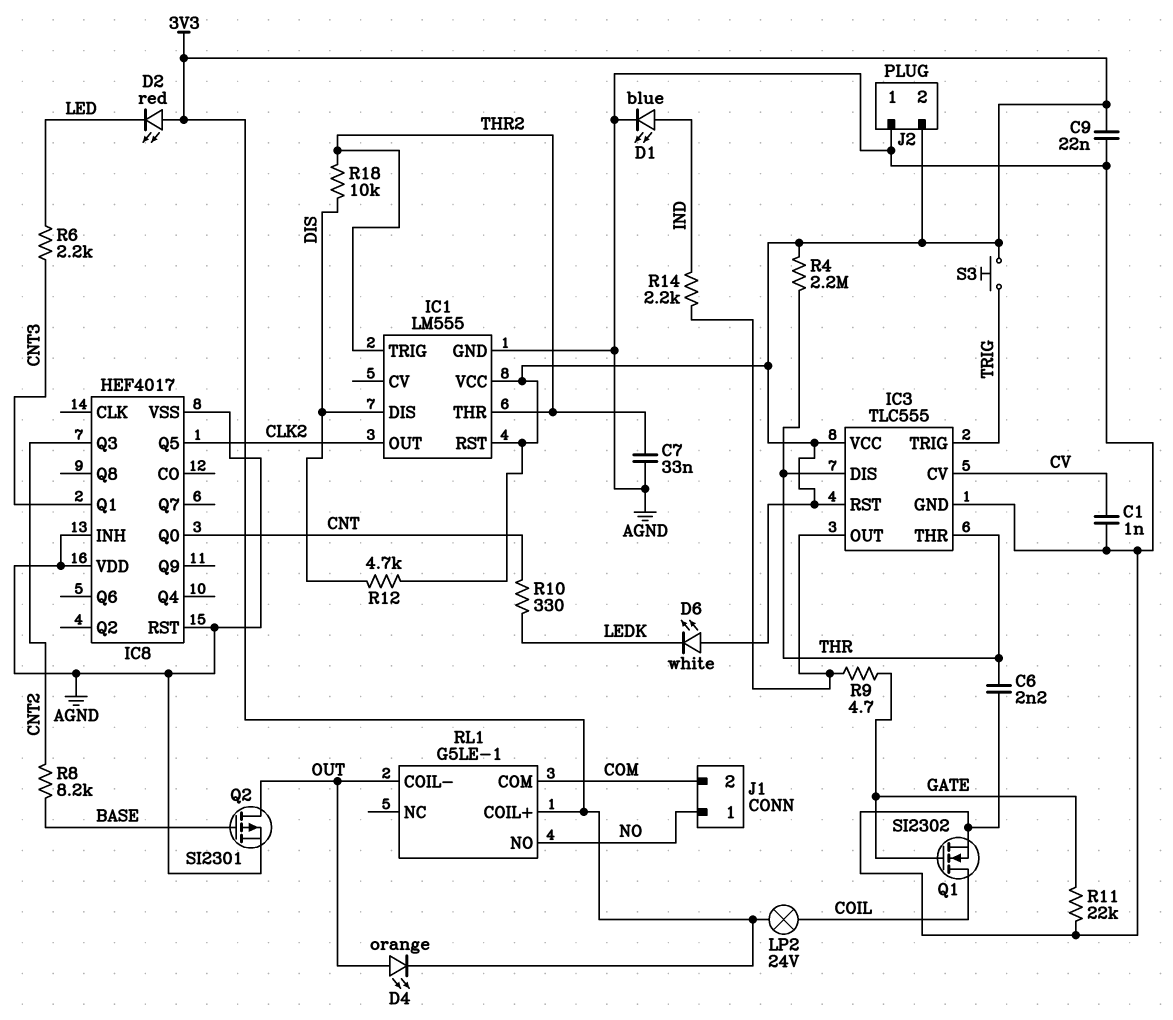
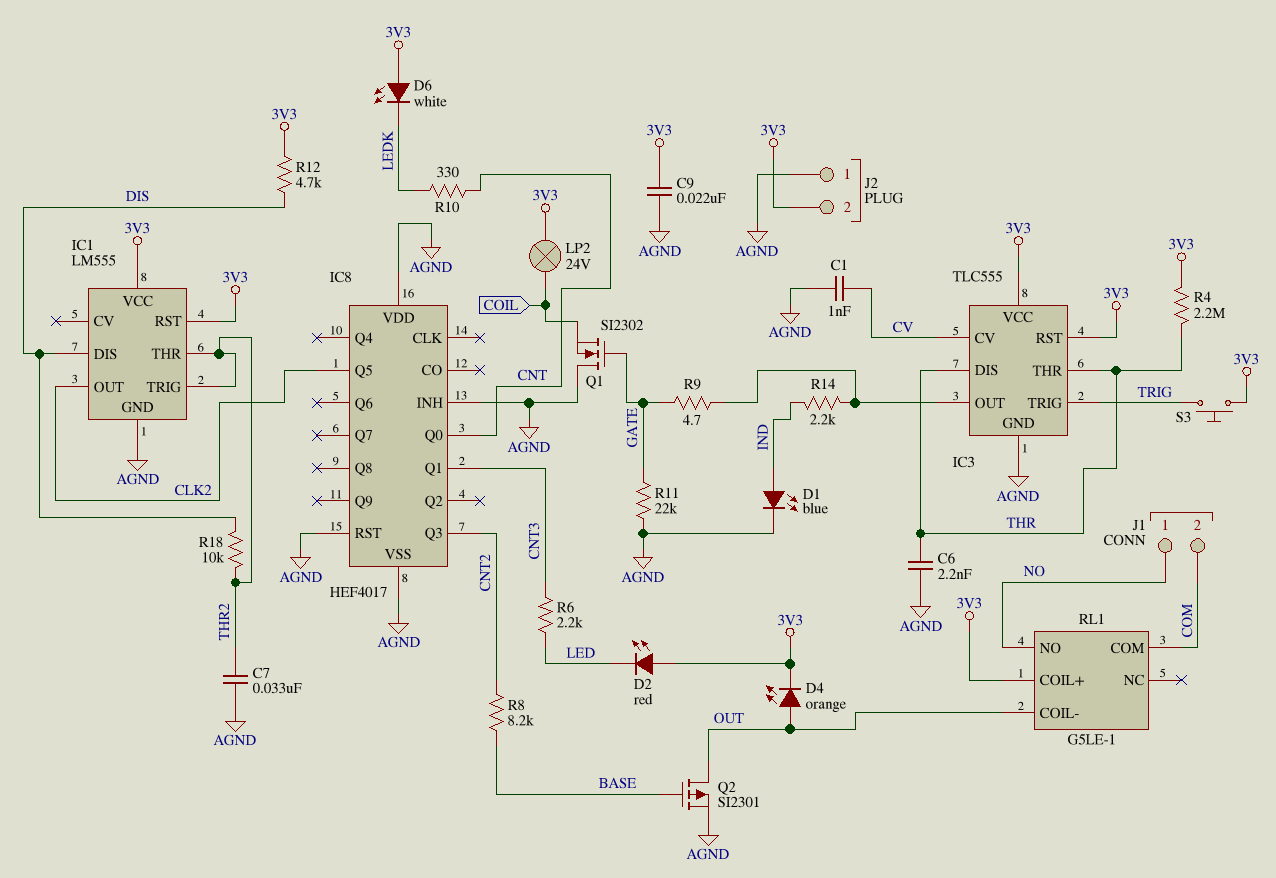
Q1: NMOS SI2302 (G GATE, D COIL, S AGND) -> NMOS SI2302 (G GATE, D AGND, S COIL)

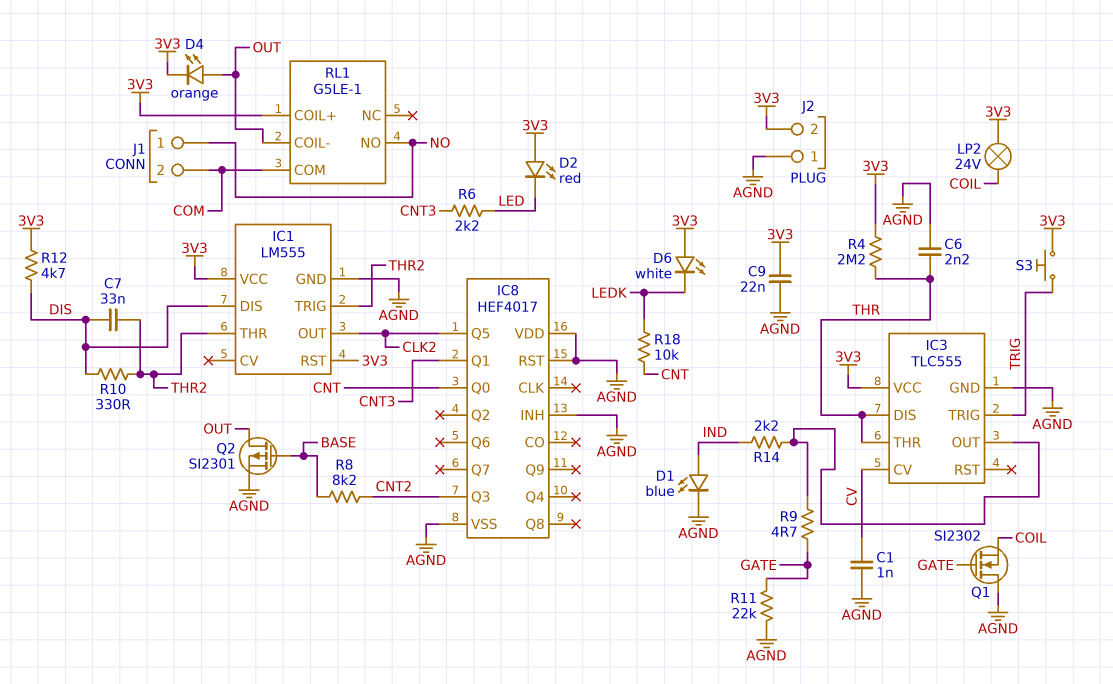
C7: 33nF (AGND, THR2) -> 33nF (DIS, THR2)
IC3 pin RST: 3V3 -> none
R10: 330 (CNT, LEDK) -> 330 (DIS, THR2)
R18: 10k (DIS, THR2) -> 10k (CNT, LEDK)

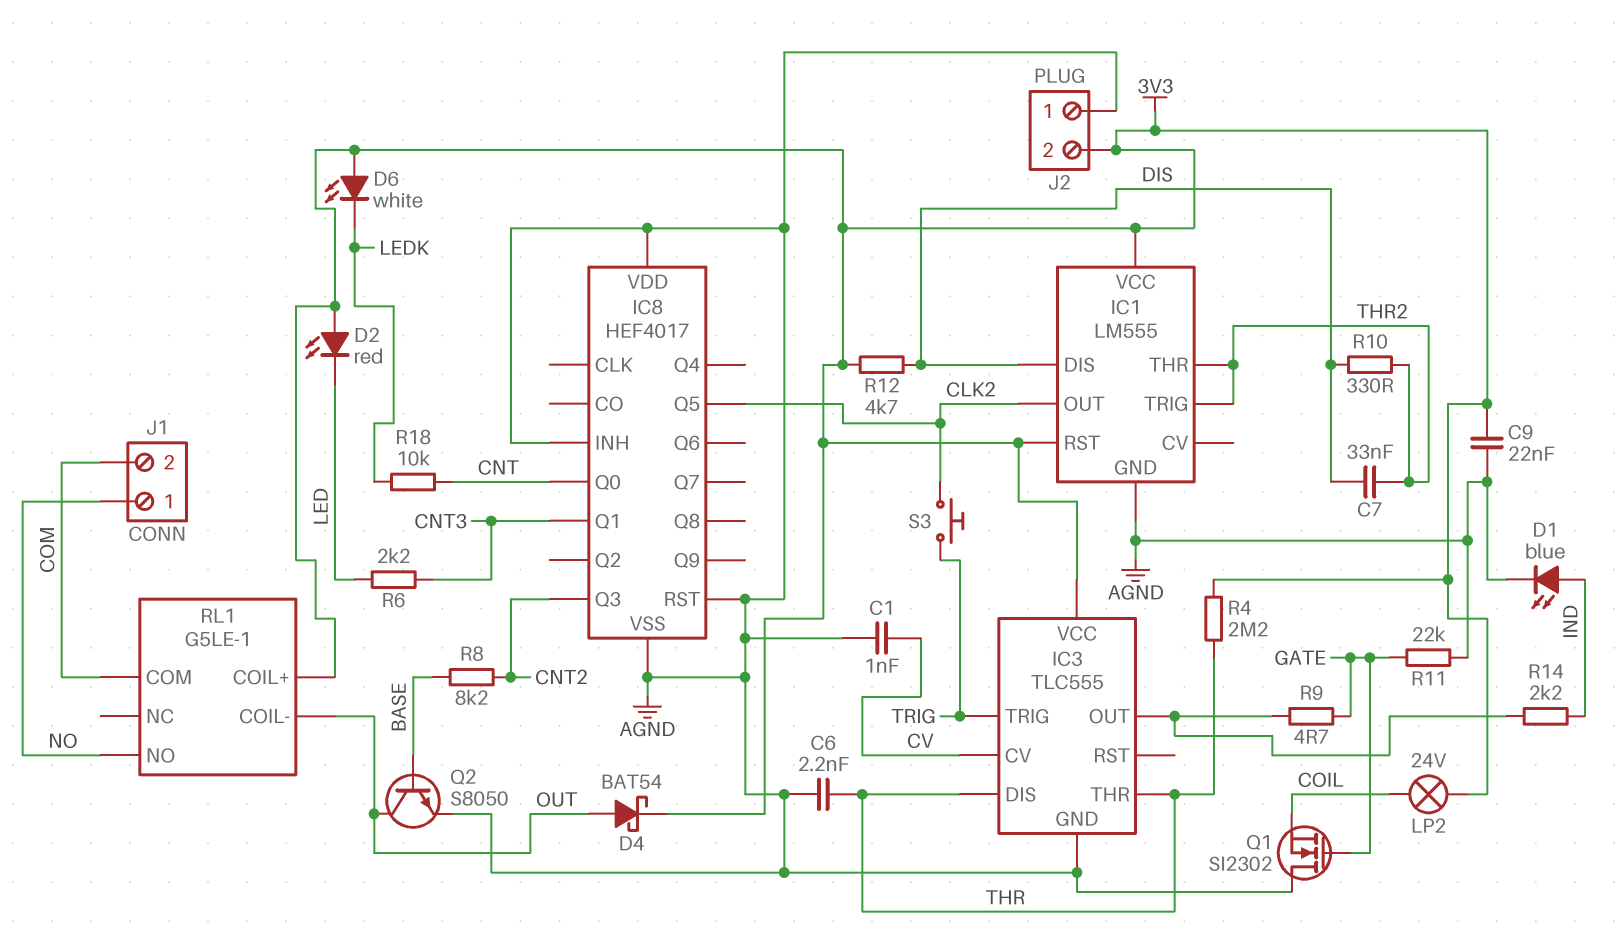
D4: LED orange (A OUT, K 3V3) -> schottky BAT54 (A OUT, K 3V3)
Q2: PMOS SI2301 (G BASE, D OUT, S AGND) -> NPN S8050 (B BASE, C OUT, E AGND)
S3: button (3V3, TRIG) -> button (CLK2, TRIG)

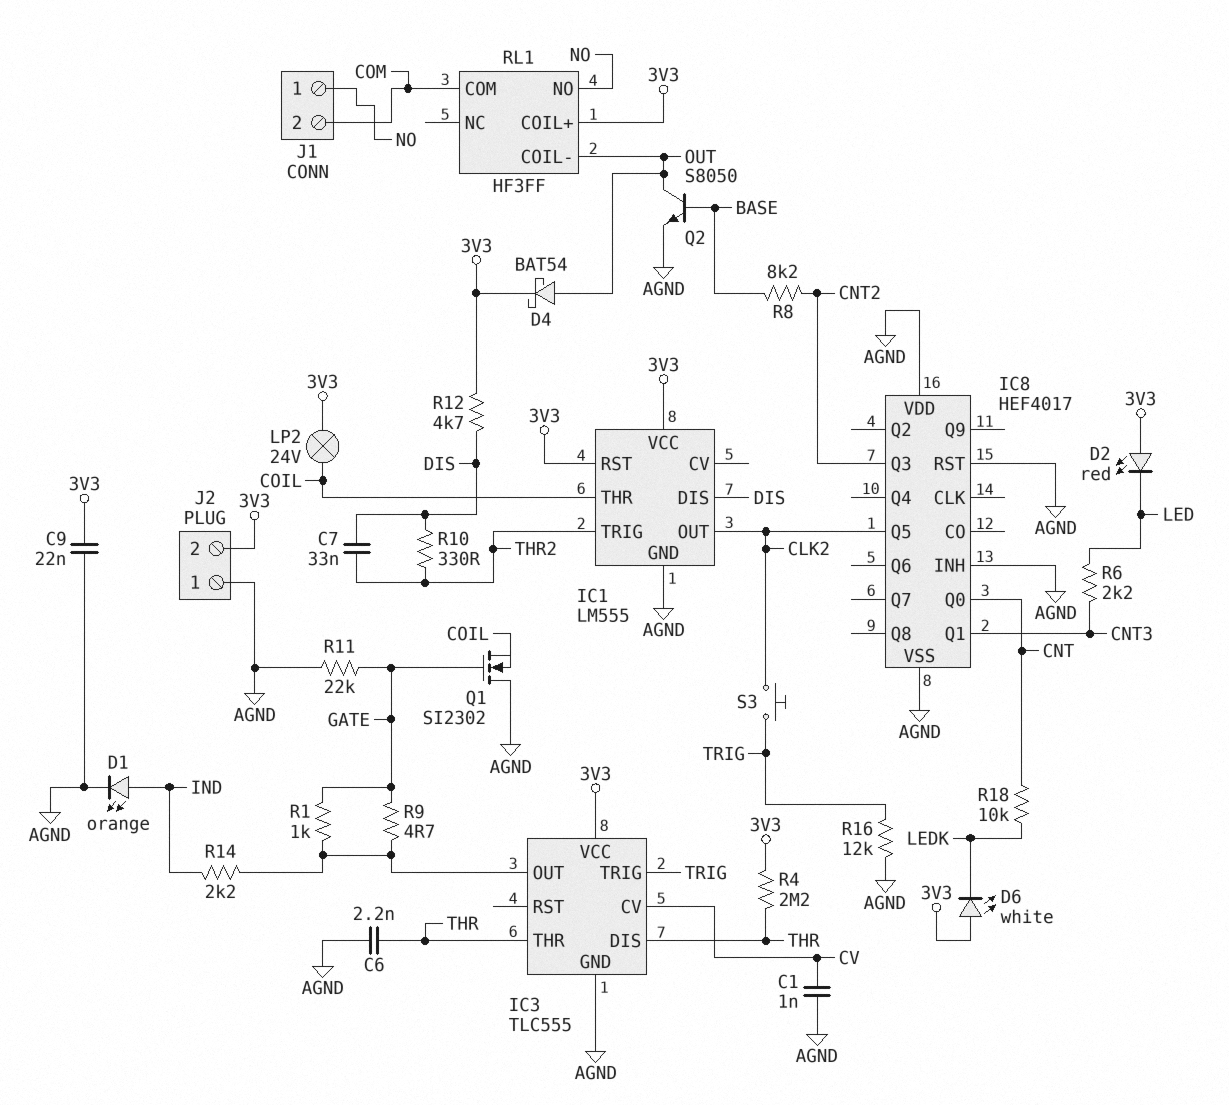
D1: LED blue (A IND, K AGND) -> LED orange (A IND, K AGND)
IC1 pin THR: THR2 -> COIL
R1: none -> 1k (GATE, IC3/OUT)
R16: none -> 12k (AGND, TRIG)
RL1: G5LE-1 -> HF3FF

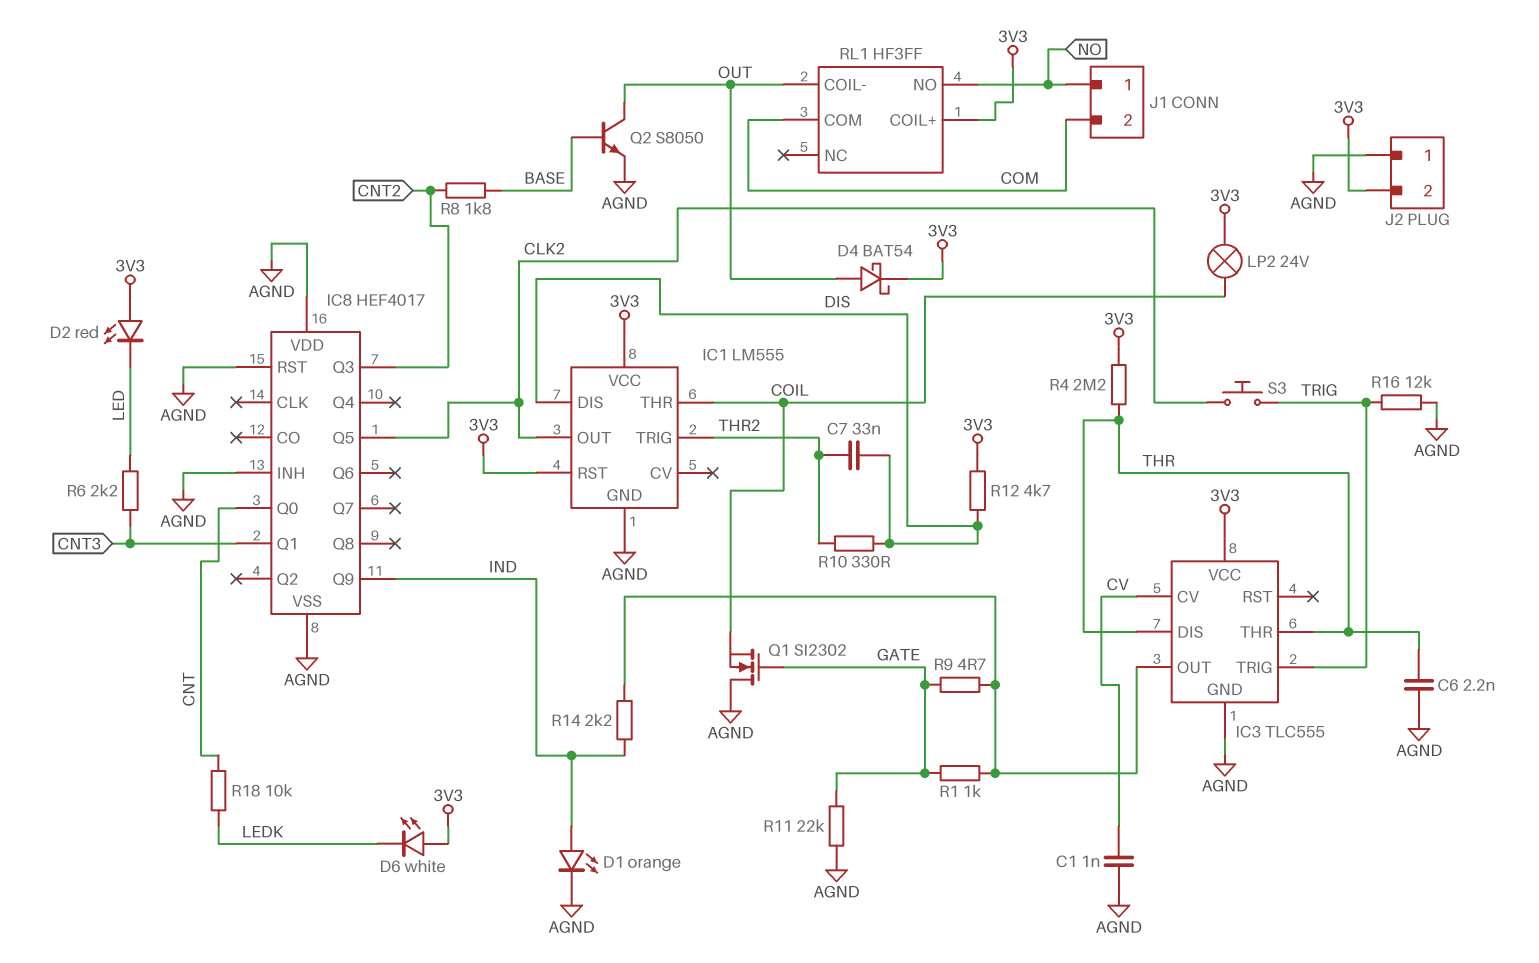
C9: 22nF (3V3, AGND) -> none
IC8 pin Q9: none -> IND
R8: 8.2k (BASE, CNT2) -> 1.8k (BASE, CNT2)

